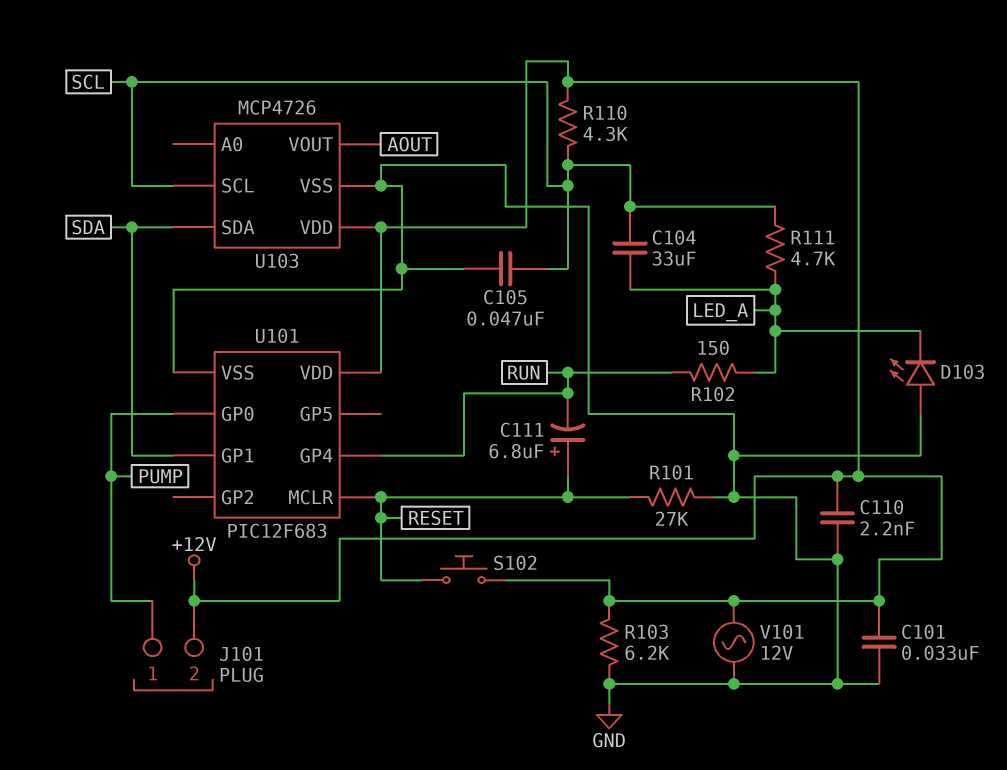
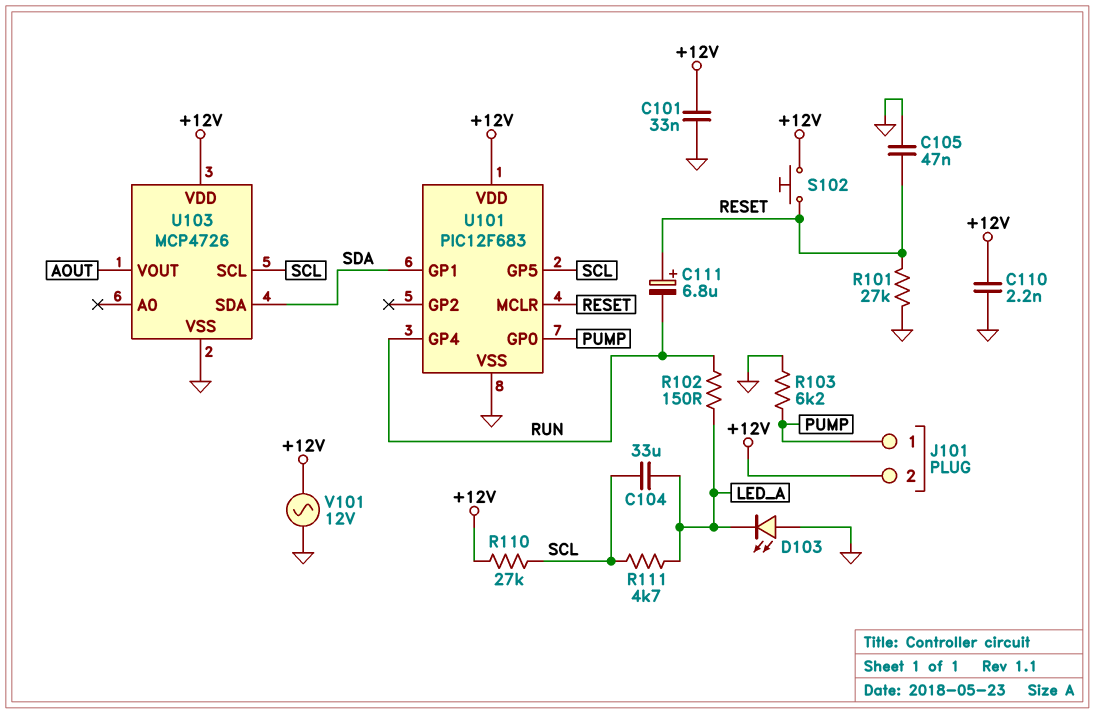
C105: 47nF (GND, SCL) -> 47nF (GND, RESET)
R103: 6.2k (+12V, GND) -> 6.2k (GND, PUMP)
R110: 4.3k (+12V, SCL) -> 27k (+12V, SCL)
U101 pin GP5: none -> SCL

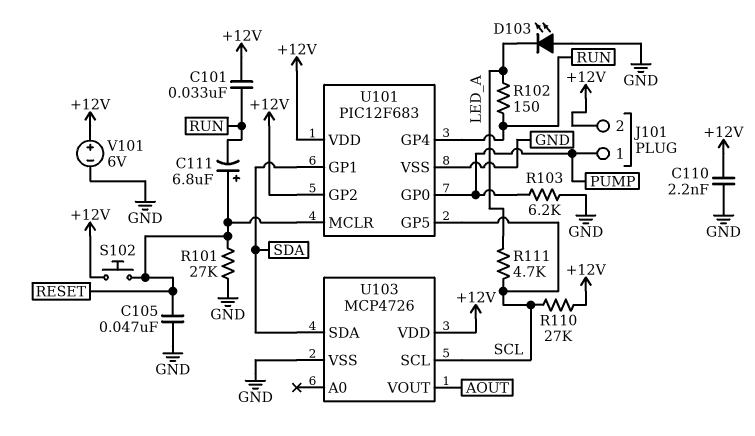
C101: 33nF (+12V, GND) -> 33nF (+12V, RUN)
C104: 33uF (LED_A, SCL) -> none
U101 pin GP2: none -> +12V
V101: AC 12V (+12V, GND) -> 6V (plus +12V, minus GND)

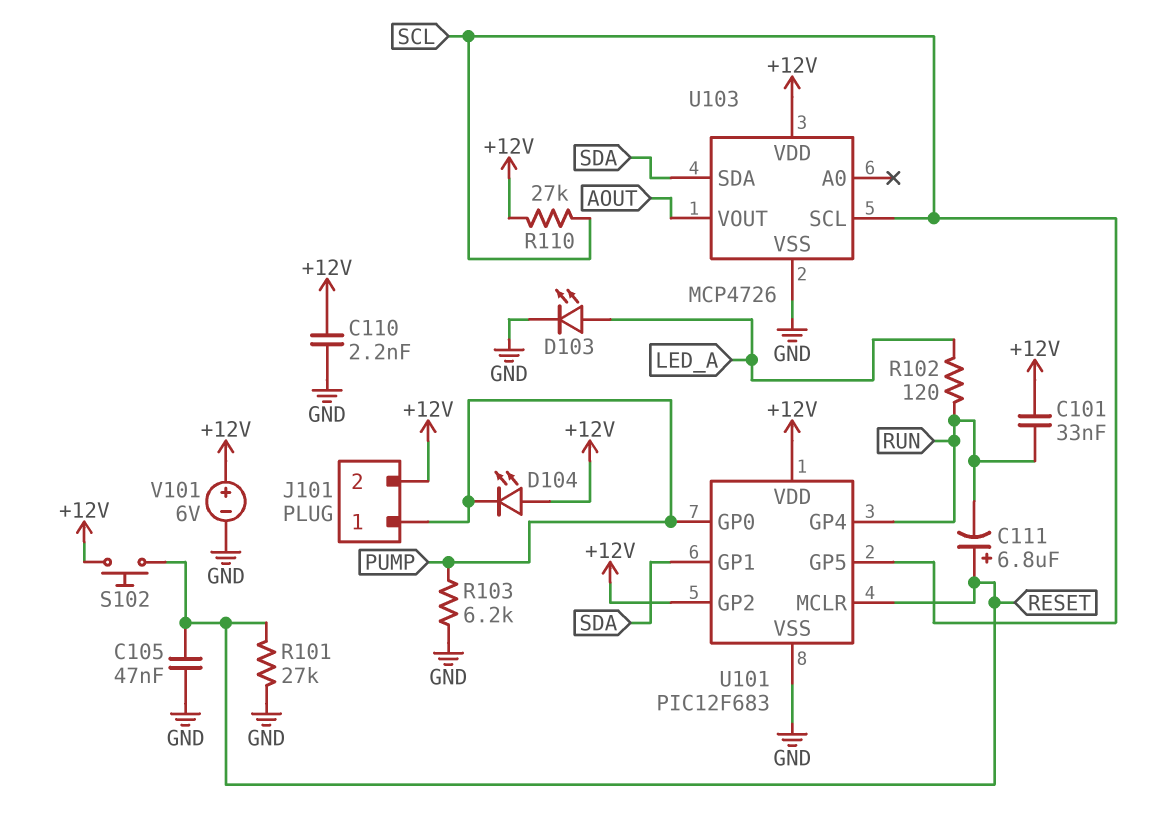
D103: LED (A GND, K LED_A) -> LED (A LED_A, K GND)
D104: none -> LED (A +12V, K PUMP)
R102: 150 (LED_A, RUN) -> 120 (LED_A, RUN)
R111: 4.7k (LED_A, SCL) -> none

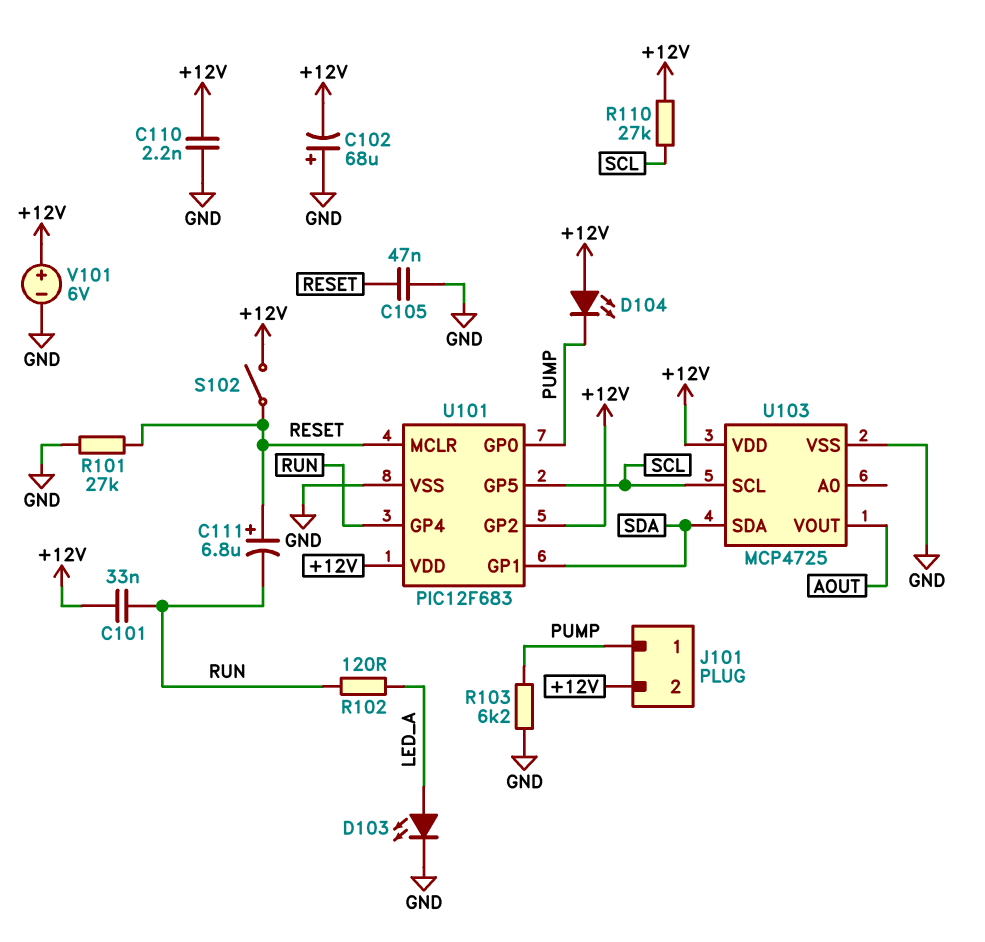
C102: none -> 68uF (plus GND, minus +12V)
S102: button (+12V, RESET) -> switch (+12V, RESET)
U103: MCP4726 -> MCP4725

